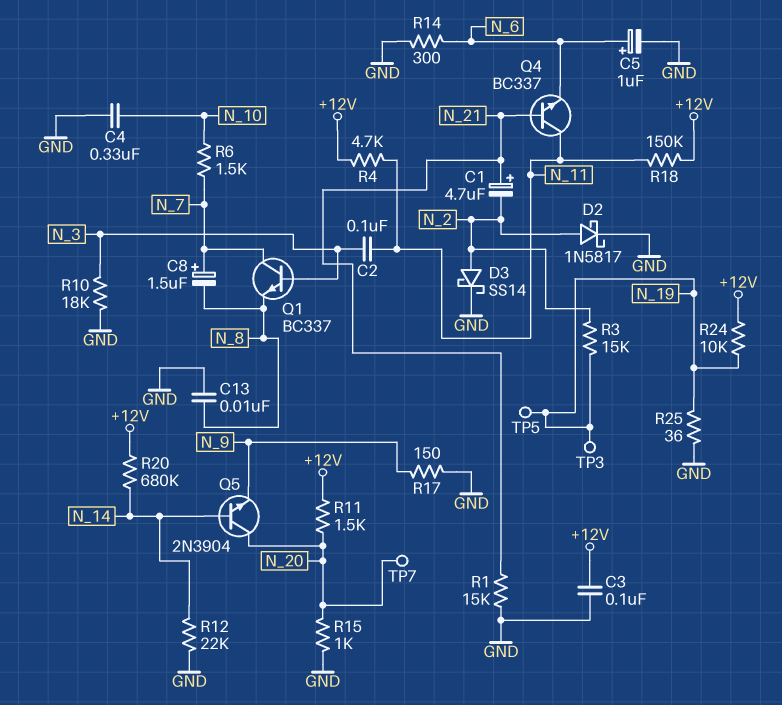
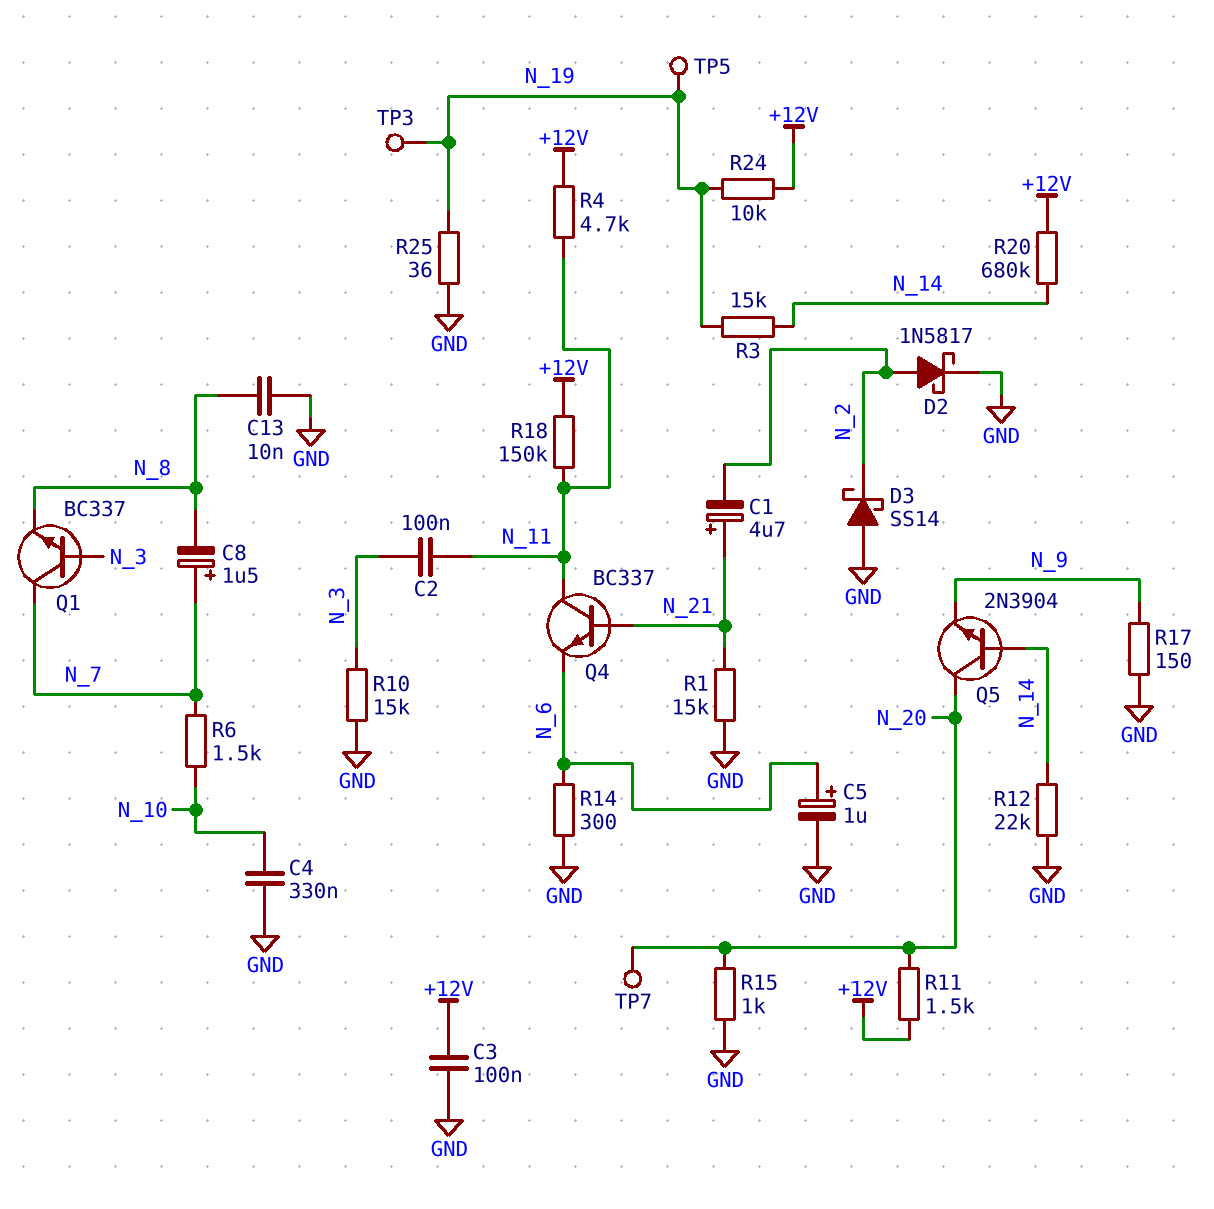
D3: schottky SS14 (A N_2, K GND) -> schottky SS14 (A GND, K N_2)
R3: 15k (N_2, N_19) -> 15k (N_14, N_19)
R10: 18k (GND, N_3) -> 15k (GND, N_3)

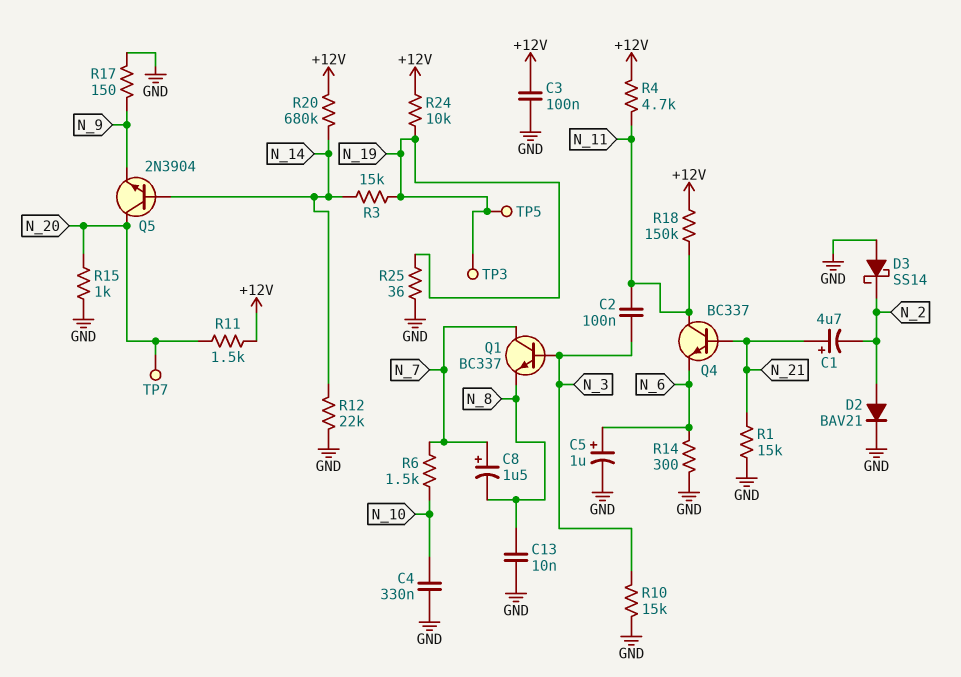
D2: schottky 1N5817 (A N_2, K GND) -> diode BAV21 (A N_2, K GND)

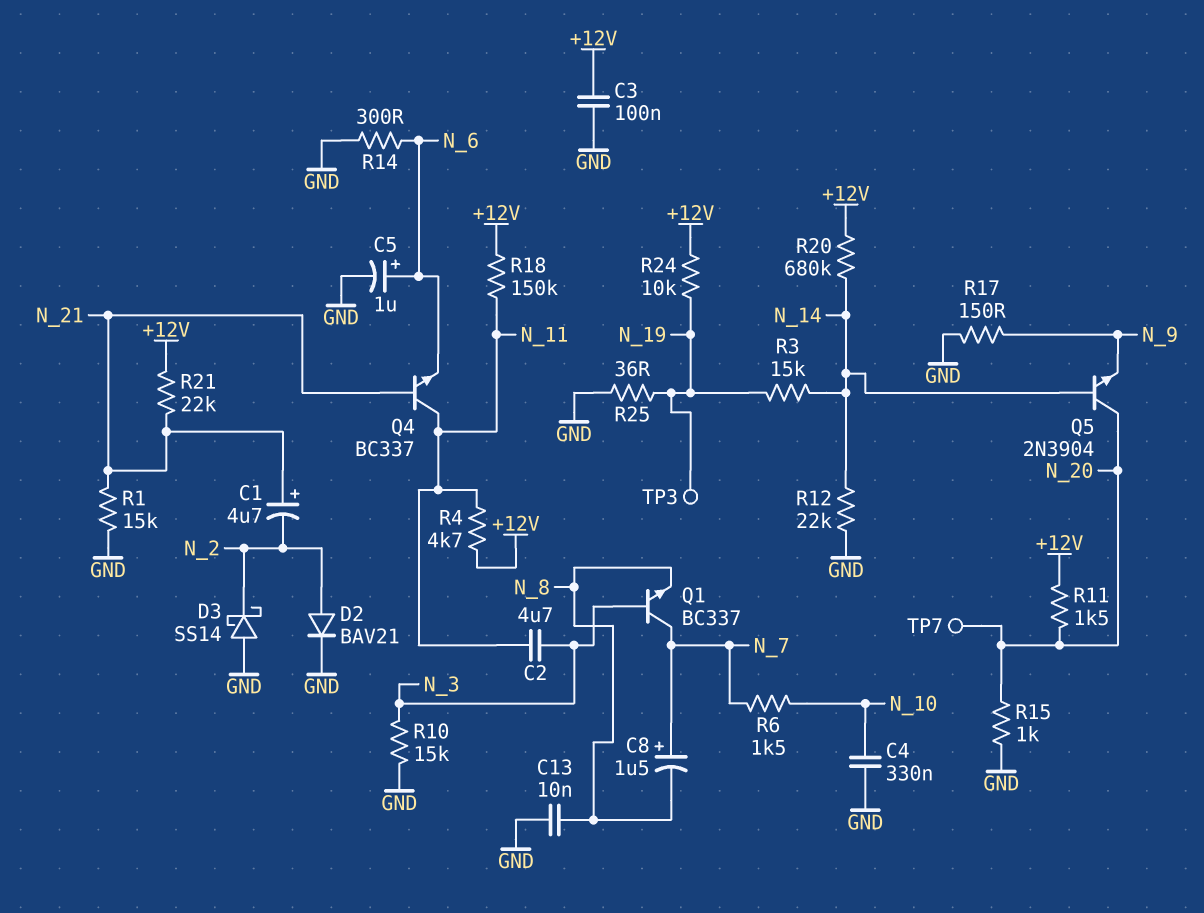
C2: 100nF (N_3, N_11) -> 4.7uF (N_3, N_11)
R21: none -> 22k (+12V, N_21)
TP5: test point (N_19) -> none

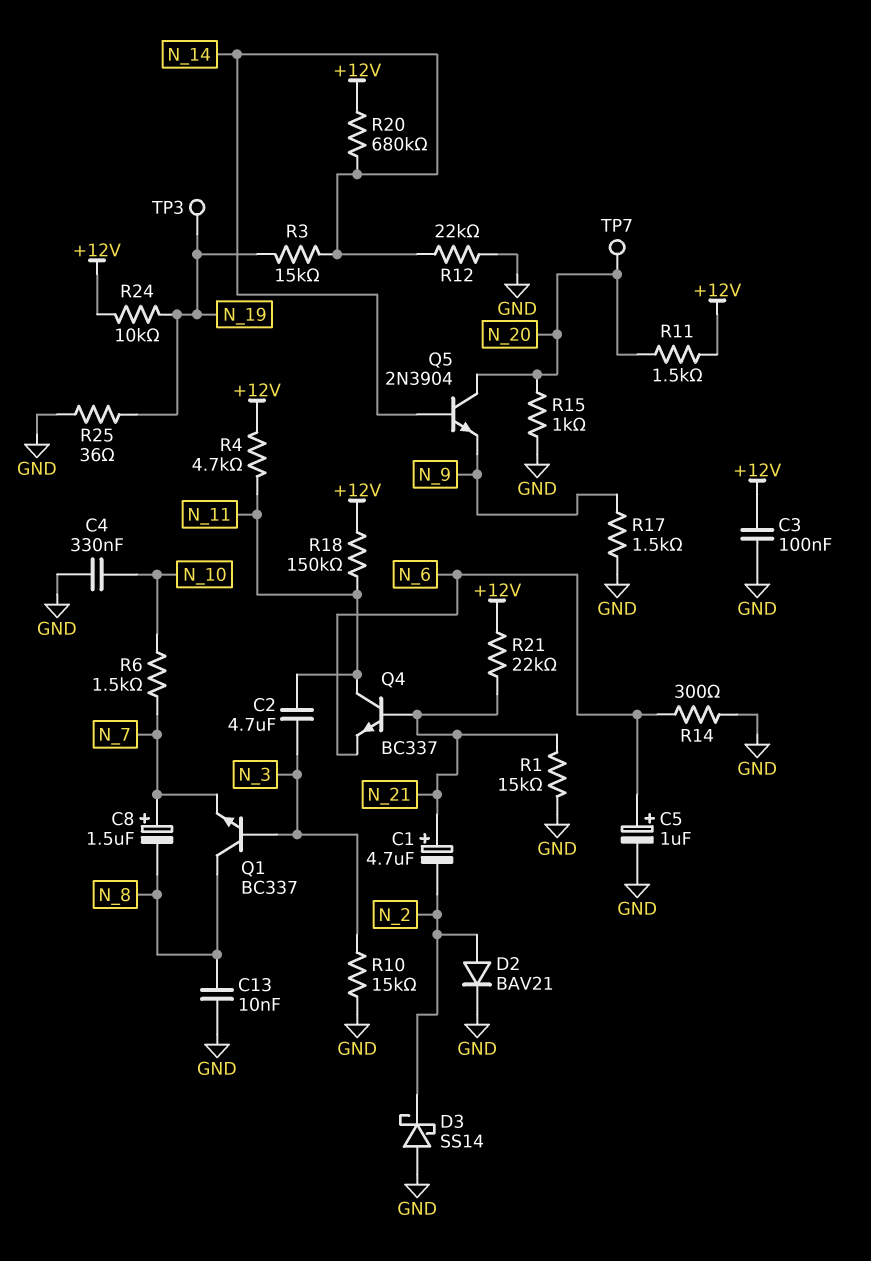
Q1: NPN BC337 (B N_3, C N_7, E N_8) -> NPN BC337 (B N_3, C N_8, E N_7)
R17: 150 (GND, N_9) -> 1.5k (GND, N_9)

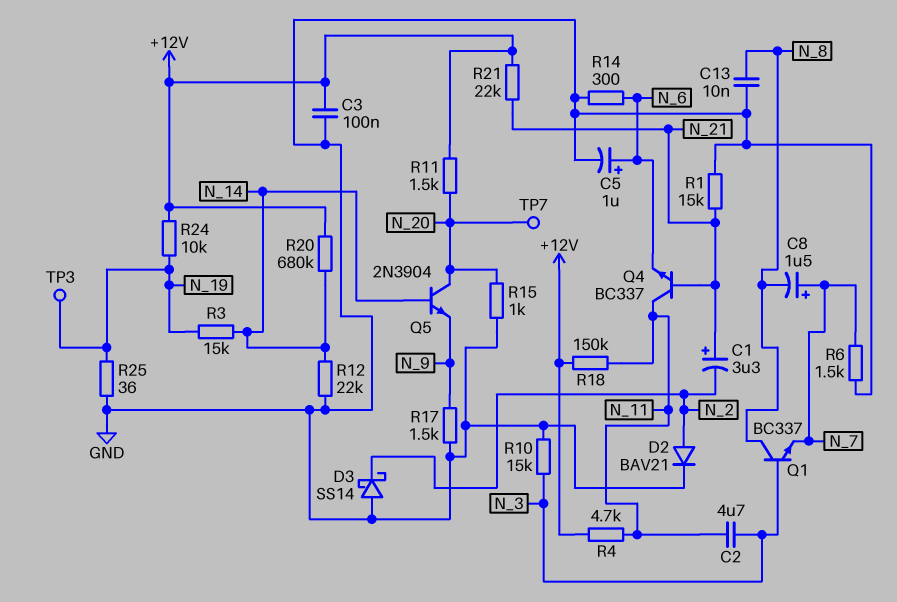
C1: 4.7uF (plus N_21, minus N_2) -> 3.3uF (plus N_21, minus N_2)
C4: 330nF (GND, N_10) -> none
R6: 1.5k (N_7, N_10) -> 1.5k (GND, N_7)

